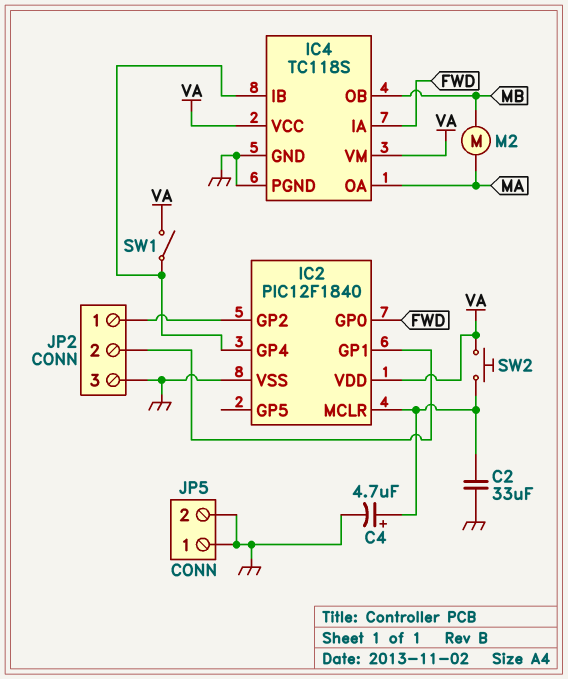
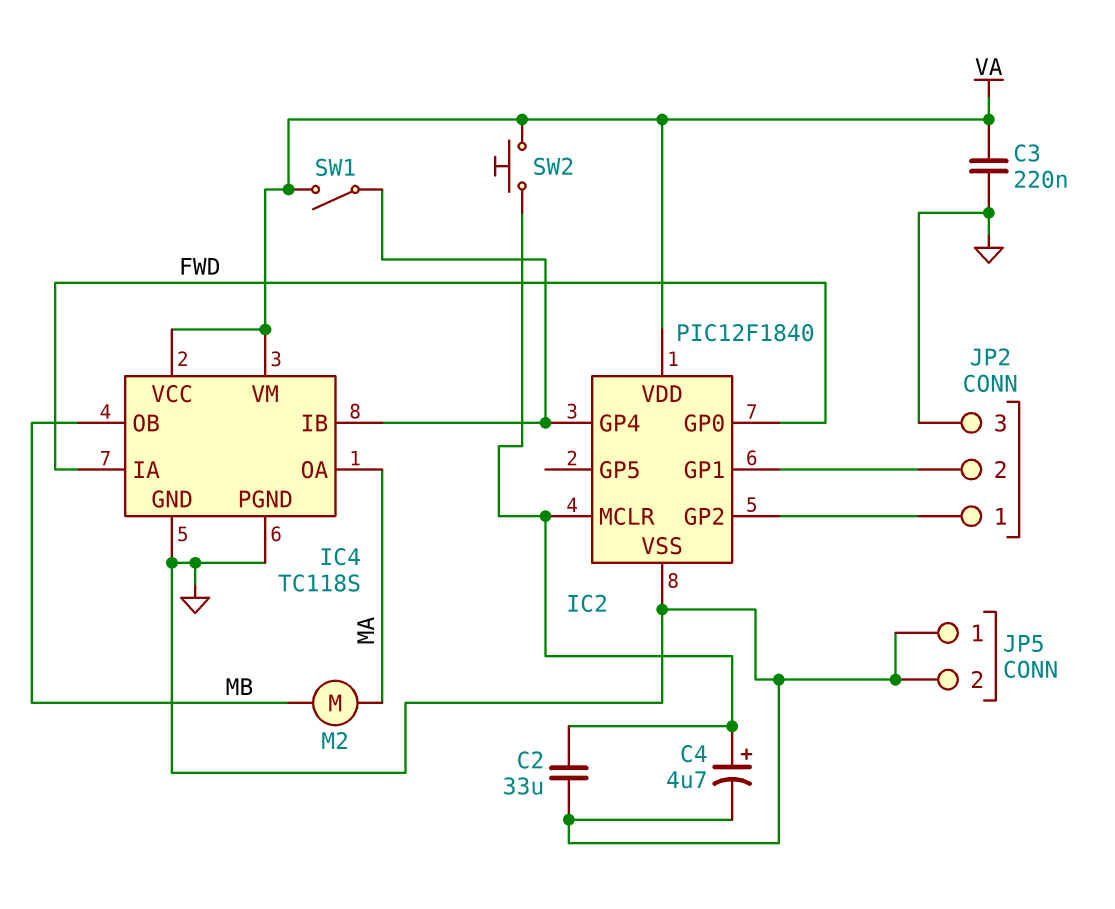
C3: none -> 220nF (GND, VA)

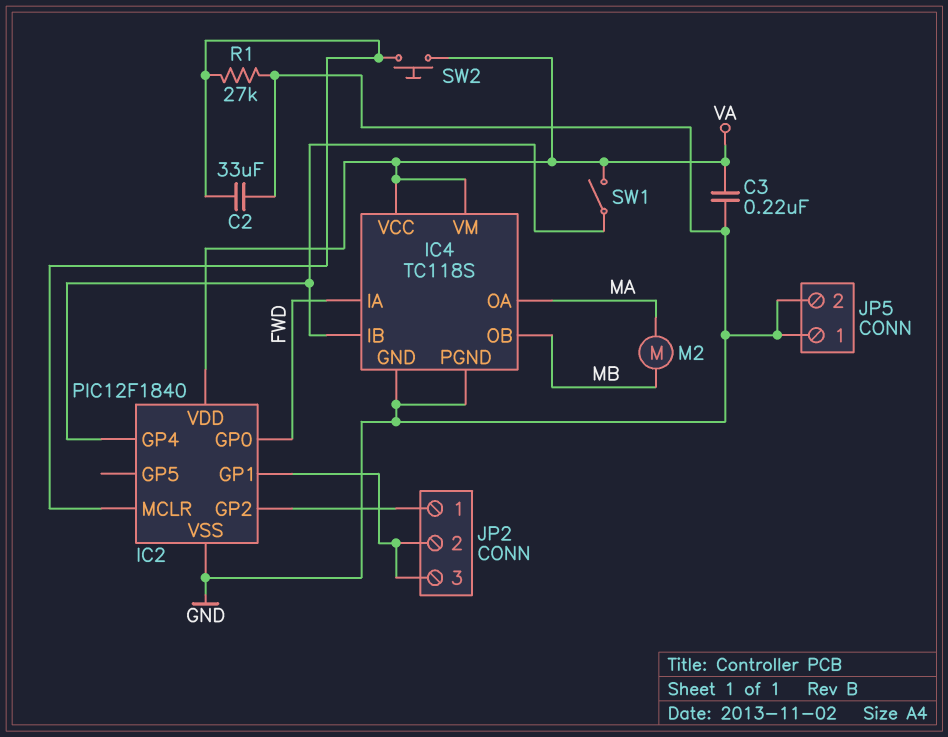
C4: 4.7uF (plus IC2/MCLR, minus GND) -> none
JP2 pin 3: GND -> IC2/GP1
R1: none -> 27k (GND, IC2/MCLR)

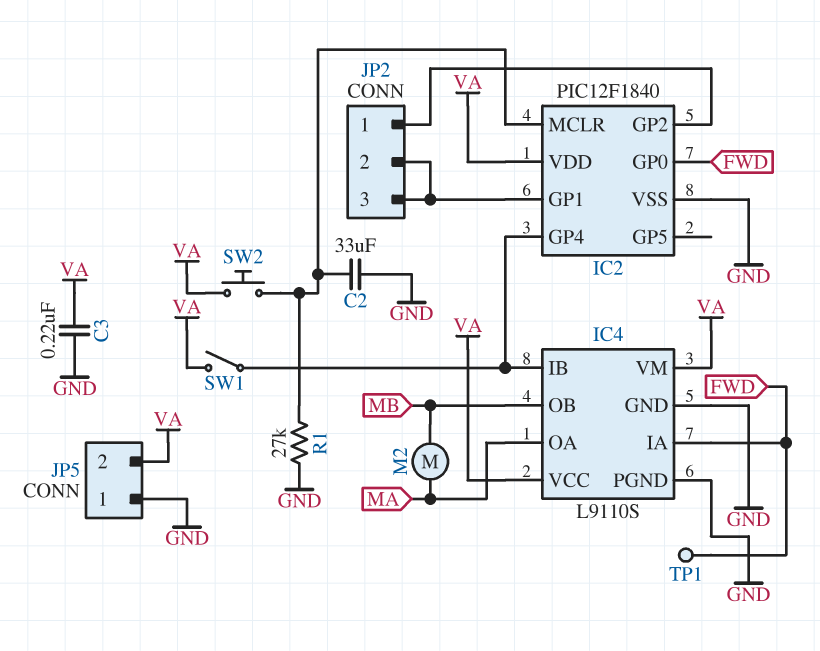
IC4: TC118S -> L9110S
JP5 pin 2: GND -> VA
TP1: none -> test point (FWD)

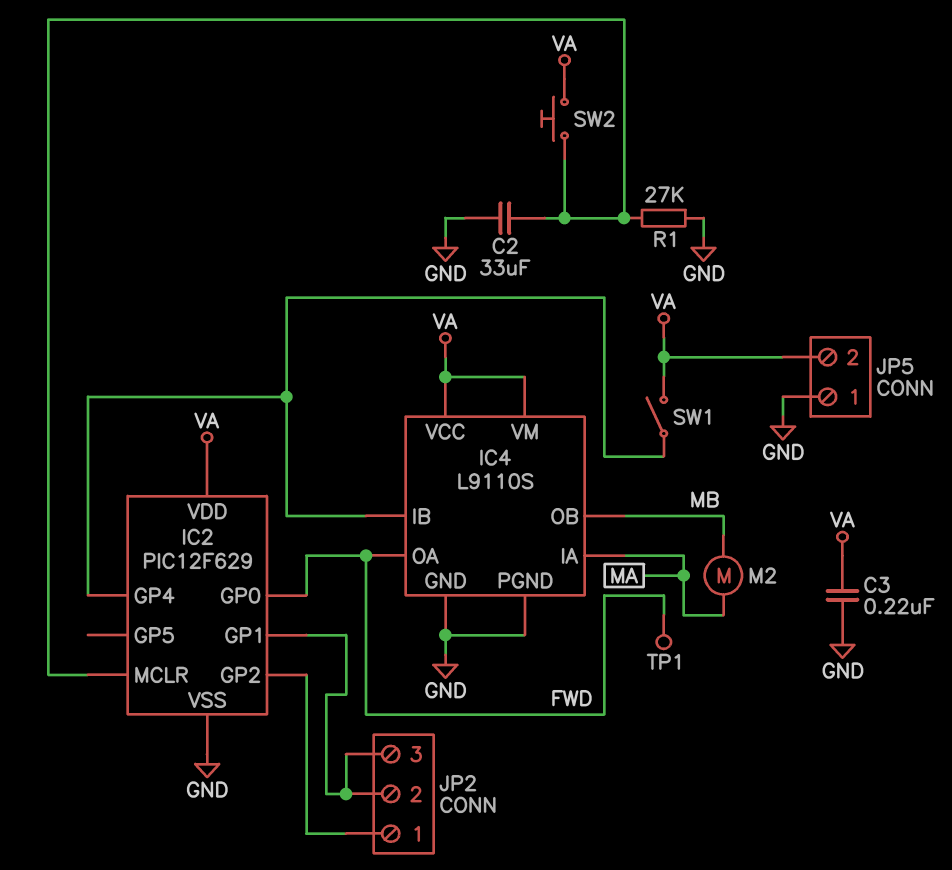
IC2: PIC12F1840 -> PIC12F629
IC4 pin IA: FWD -> MA
IC4 pin OA: MA -> FWD

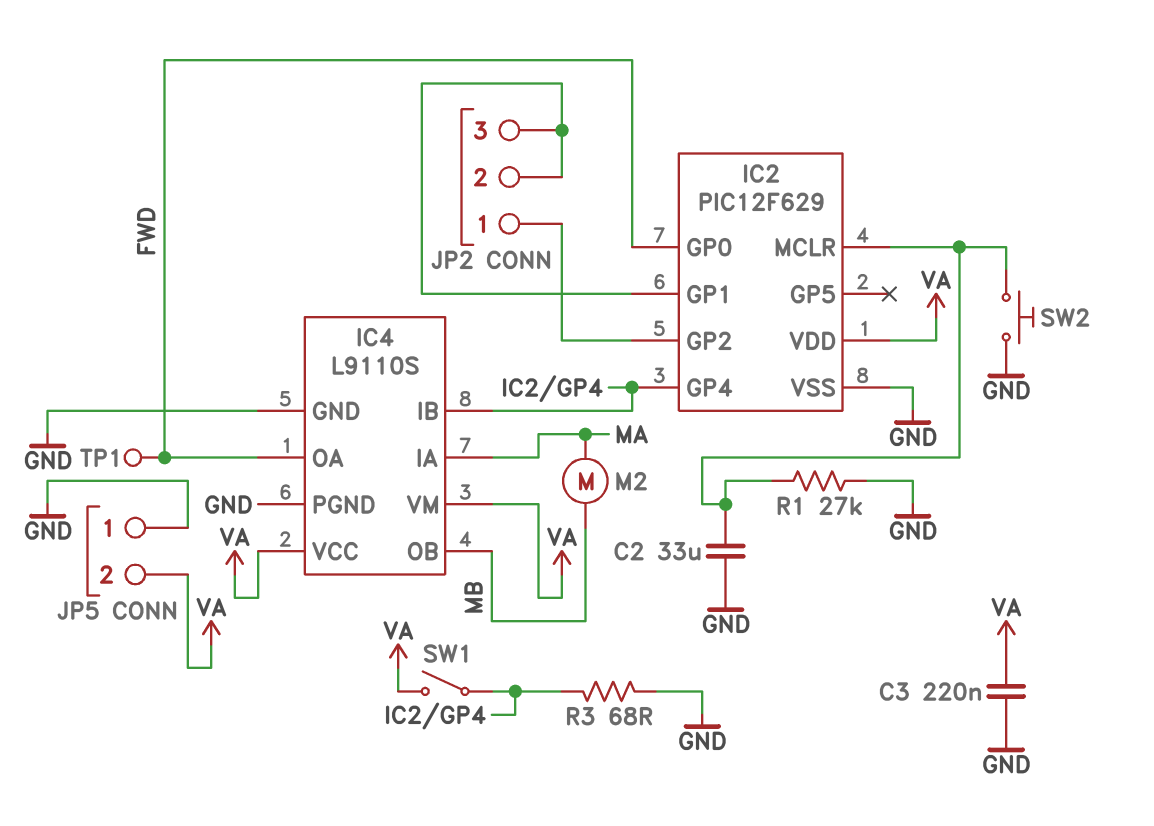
R3: none -> 68 (GND, IC2/GP4)
SW2: button (IC2/MCLR, VA) -> button (GND, IC2/MCLR)

